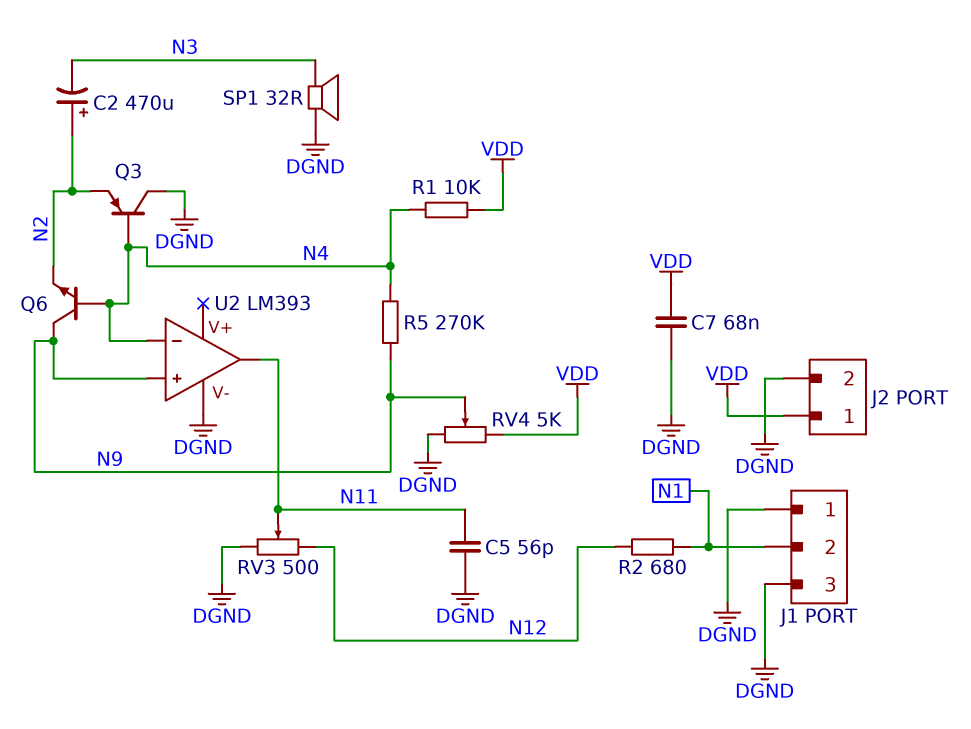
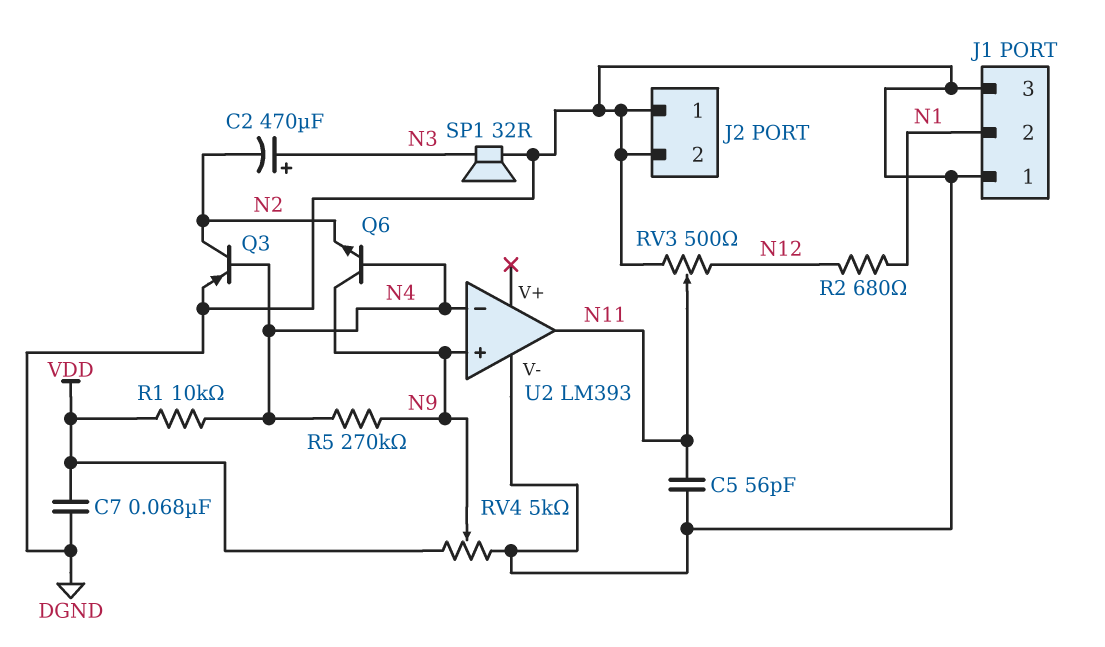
C2: 470uF (plus N2, minus N3) -> 470uF (plus N3, minus N2)
J2 pin 1: VDD -> DGND
Q3: PNP (B N4, C DGND, E N2) -> PNP (B N4, C N2, E DGND)

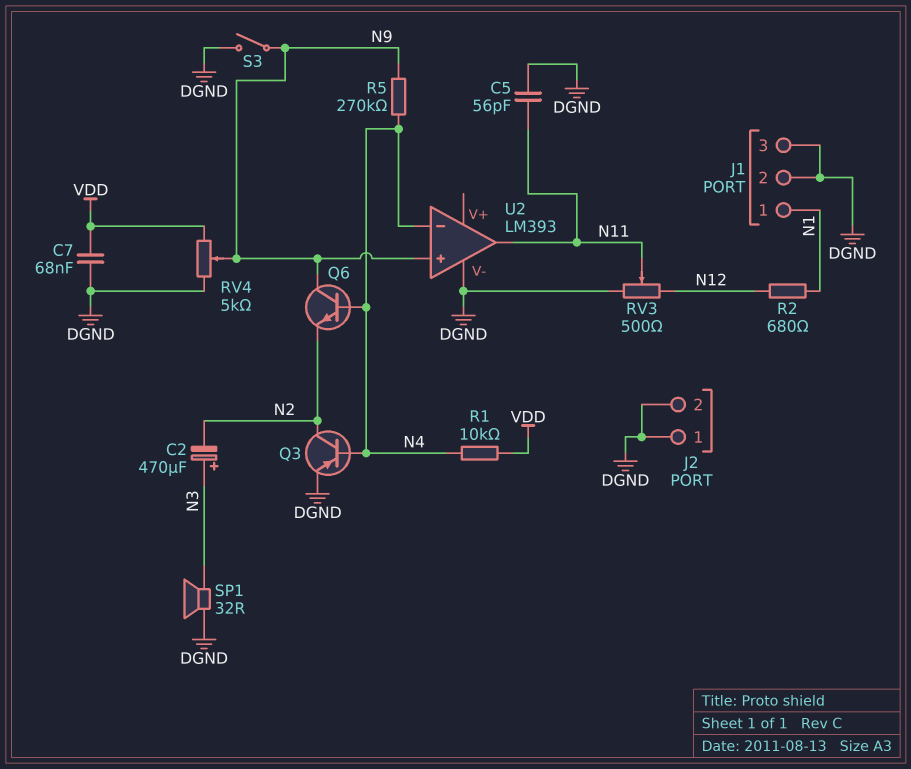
J1 pin 1: DGND -> N1
J1 pin 2: N1 -> DGND
S3: none -> switch (DGND, N9)

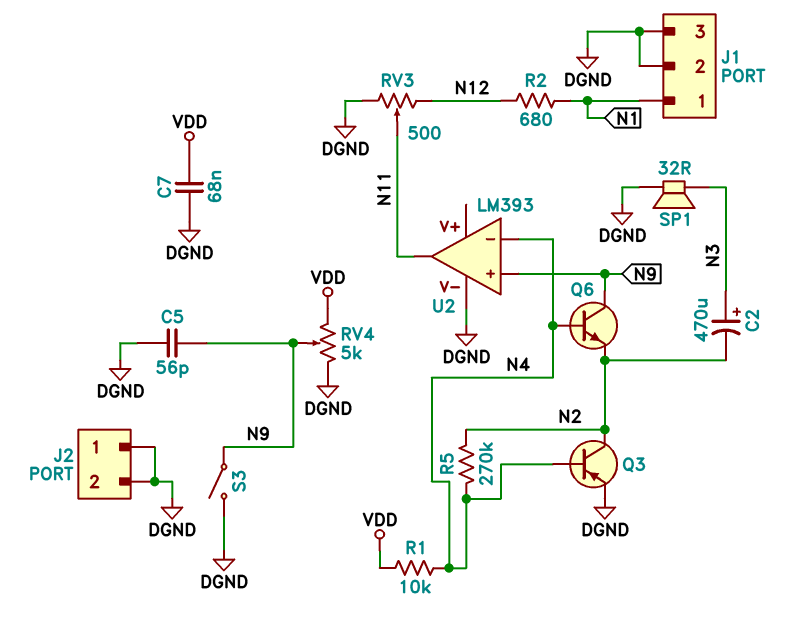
C5: 56pF (DGND, N11) -> 56pF (DGND, N9)
R5: 270k (N4, N9) -> 270k (N2, N4)

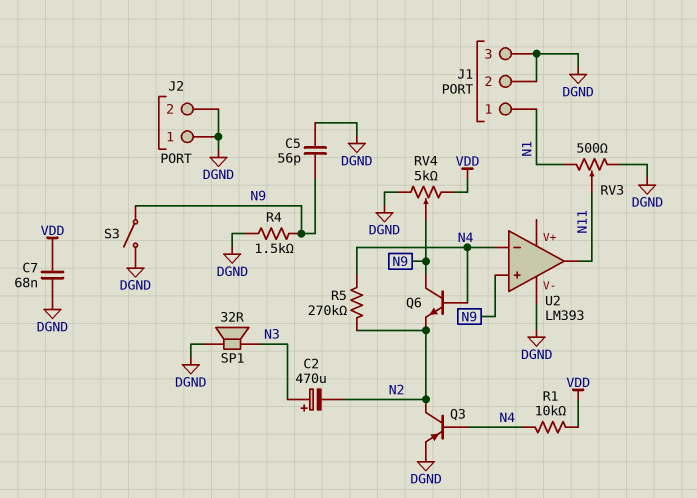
R2: 680 (N1, N12) -> none
R4: none -> 1.5k (DGND, N9)
RV3: 500 (DGND, N12, wiper N11) -> 500 (DGND, N1, wiper N11)

